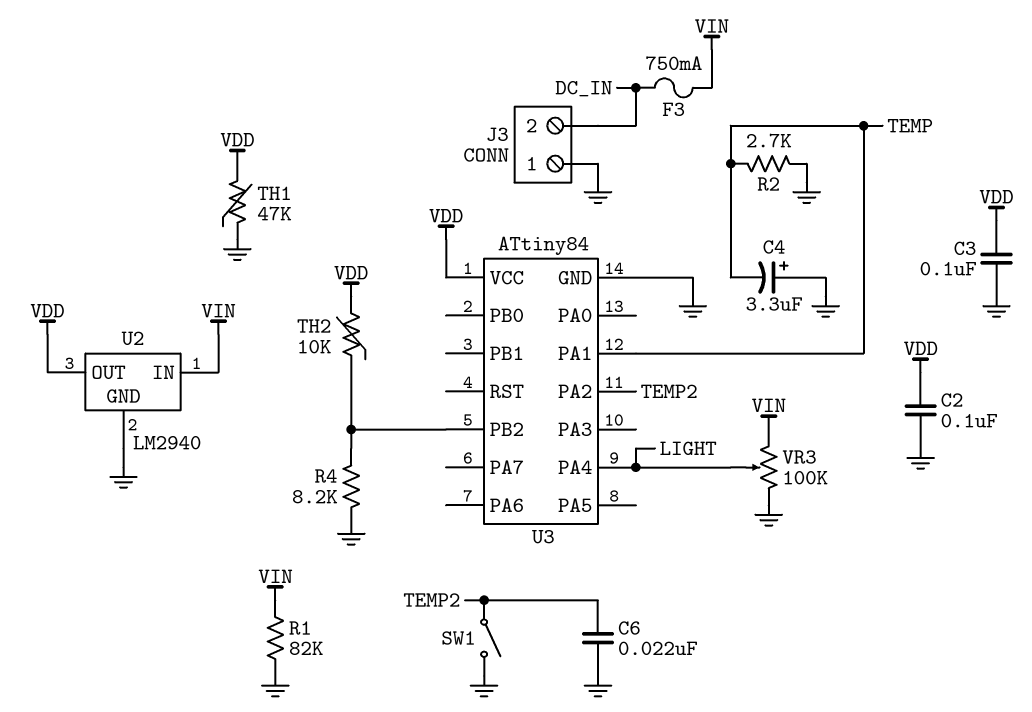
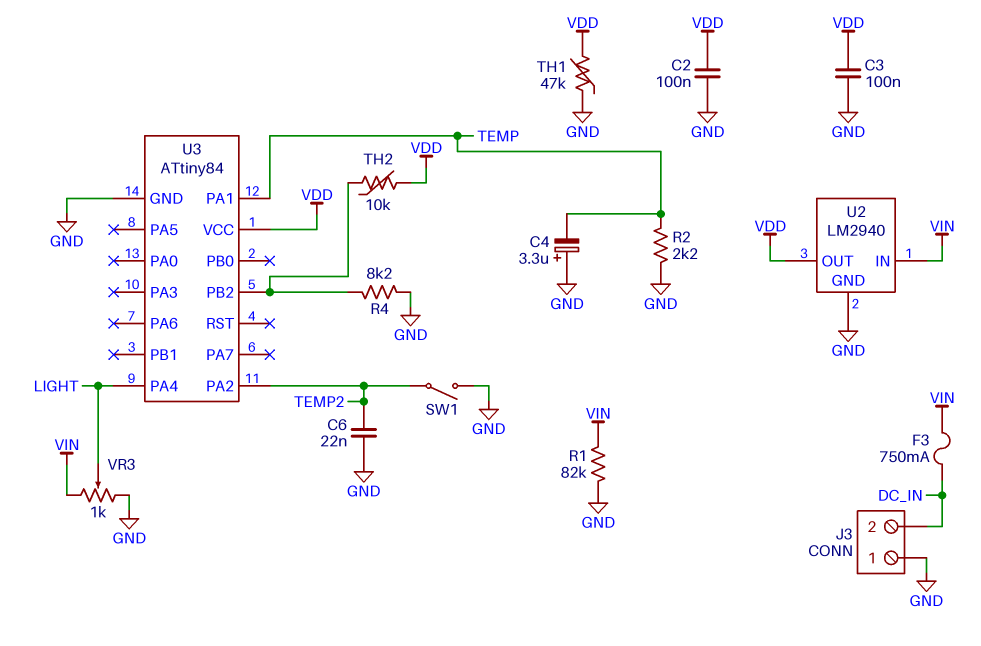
R2: 2.7k (GND, TEMP) -> 2.2k (GND, TEMP)
VR3: 100k (GND, VIN, wiper LIGHT) -> 1k (GND, VIN, wiper LIGHT)

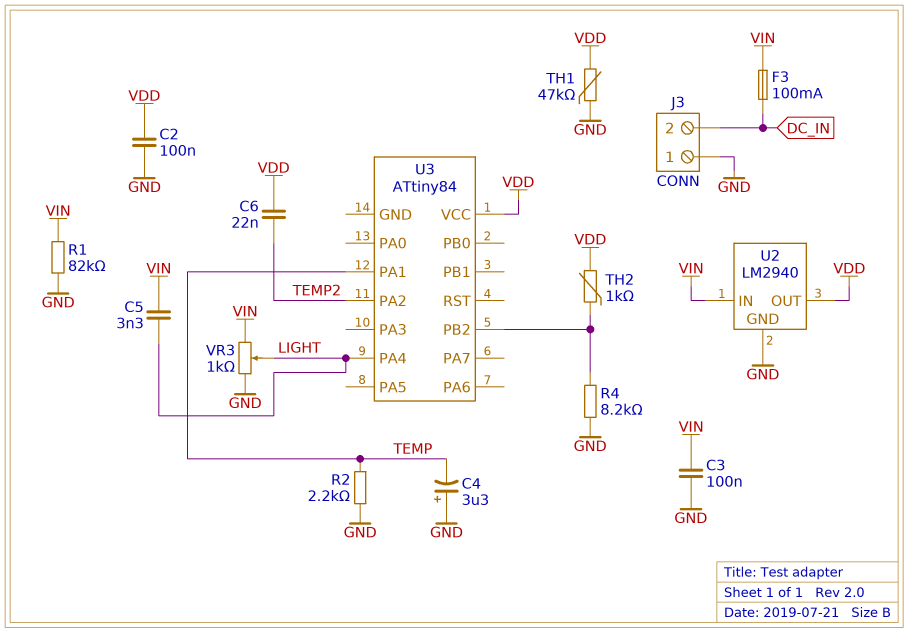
C3: 100nF (GND, VDD) -> 100nF (GND, VIN)
C5: none -> 3.3nF (LIGHT, VIN)
C6: 22nF (GND, TEMP2) -> 22nF (TEMP2, VDD)
F3: 750mA (DC_IN, VIN) -> 100mA (DC_IN, VIN)
SW1: switch (GND, TEMP2) -> none
TH2: 10k (U3/PB2, VDD) -> 1k (U3/PB2, VDD)
U3 pin GND: GND -> none

